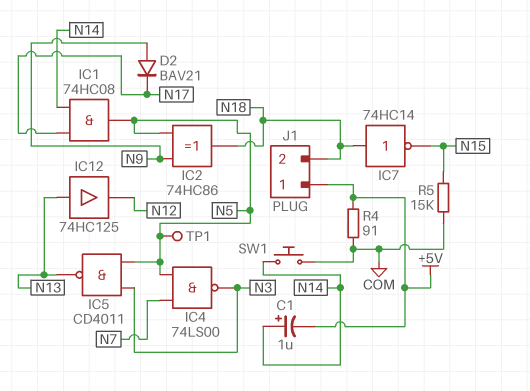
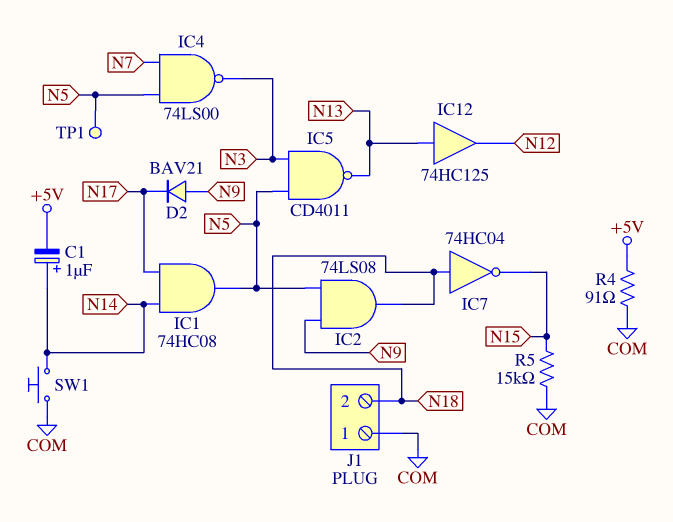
IC2: XOR 74HC86 (in N5, in N9, out N18) -> AND 74LS08 (in N5, in N9, out N18)
IC7: NOT 74HC14 (in N18, out N15) -> NOT 74HC04 (in N18, out N15)
J1 pin 1: +5V -> COM

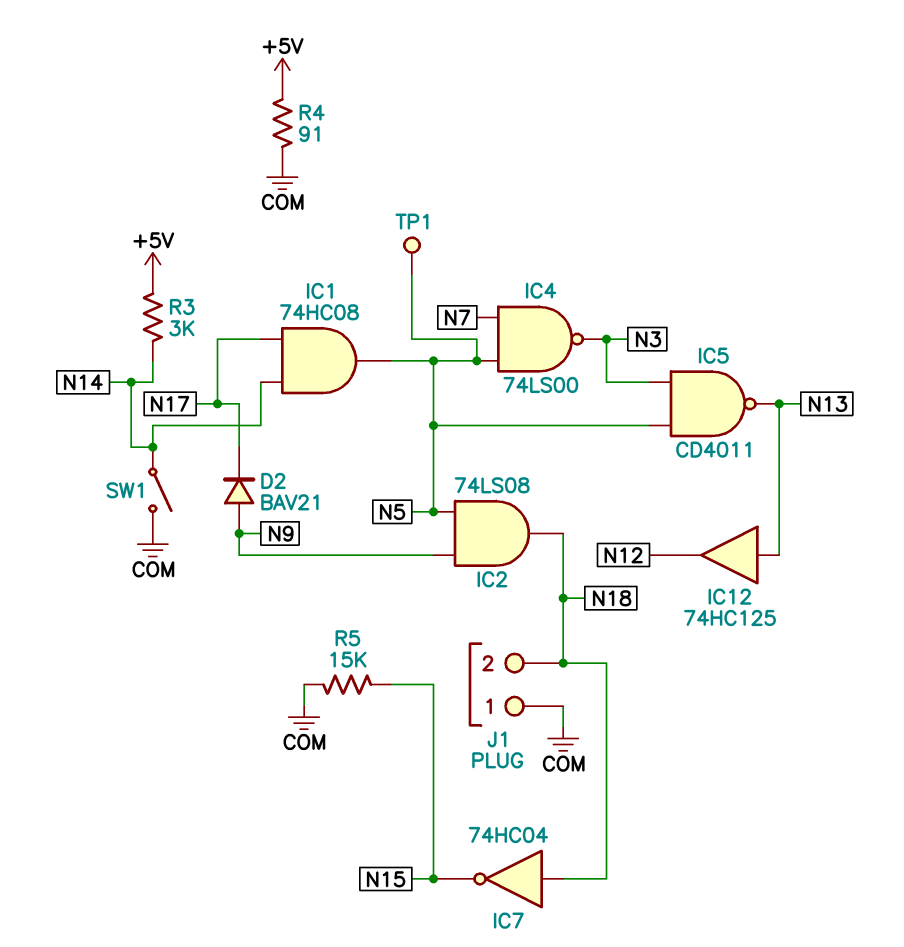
C1: 1uF (plus N14, minus +5V) -> none
R3: none -> 3k (+5V, N14)
SW1: button (COM, N14) -> switch (COM, N14)

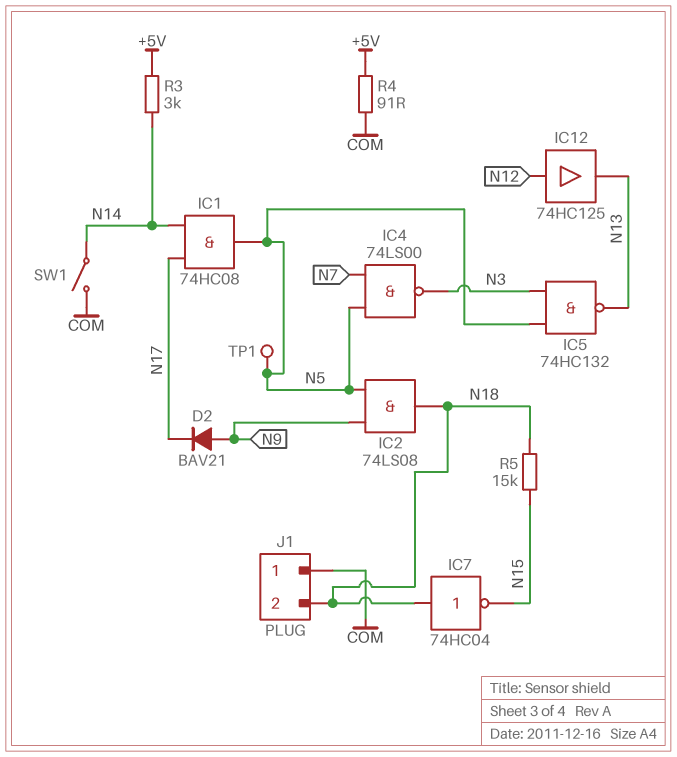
IC5: NAND CD4011 (in N3, in N5, out N13) -> NAND 74HC132 (in N3, in N5, out N13)
IC12: buffer 74HC125 (in N13, out N12) -> buffer 74HC125 (in N12, out N13)
R5: 15k (COM, N15) -> 15k (N15, N18)

